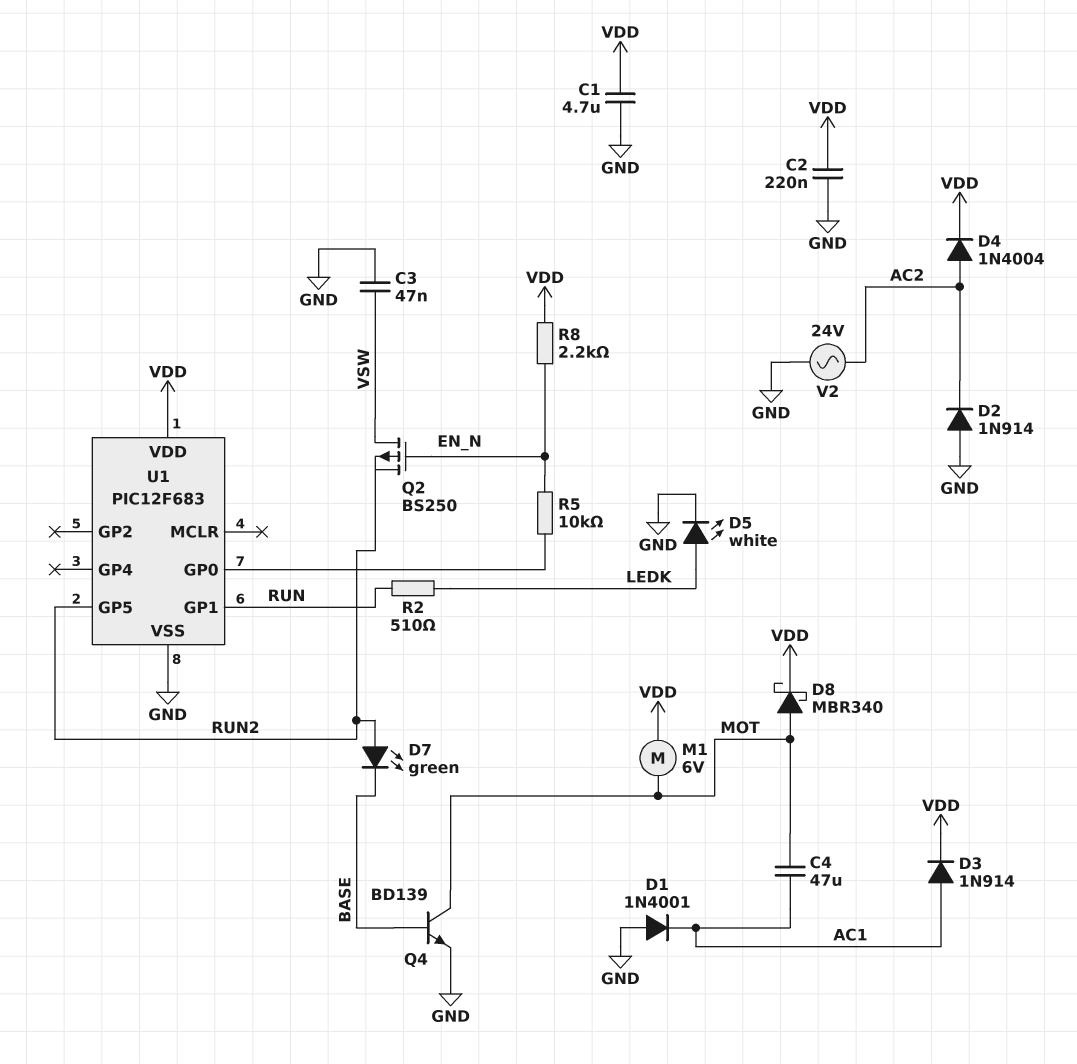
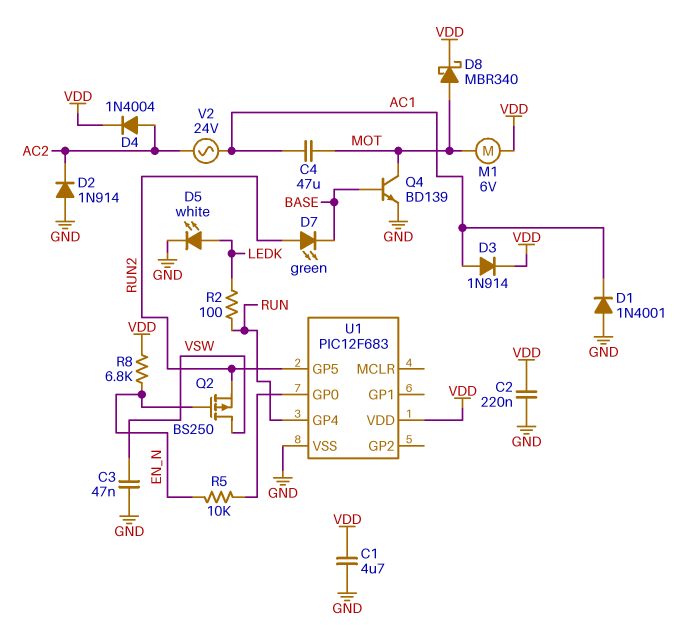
R2: 510 (LEDK, RUN) -> 100 (LEDK, RUN)
R8: 2.2k (EN_N, VDD) -> 6.8k (EN_N, VDD)
U1 pin GP1: RUN -> none
U1 pin GP4: none -> RUN
V2: AC 24V (AC2, GND) -> AC 24V (AC1, AC2)

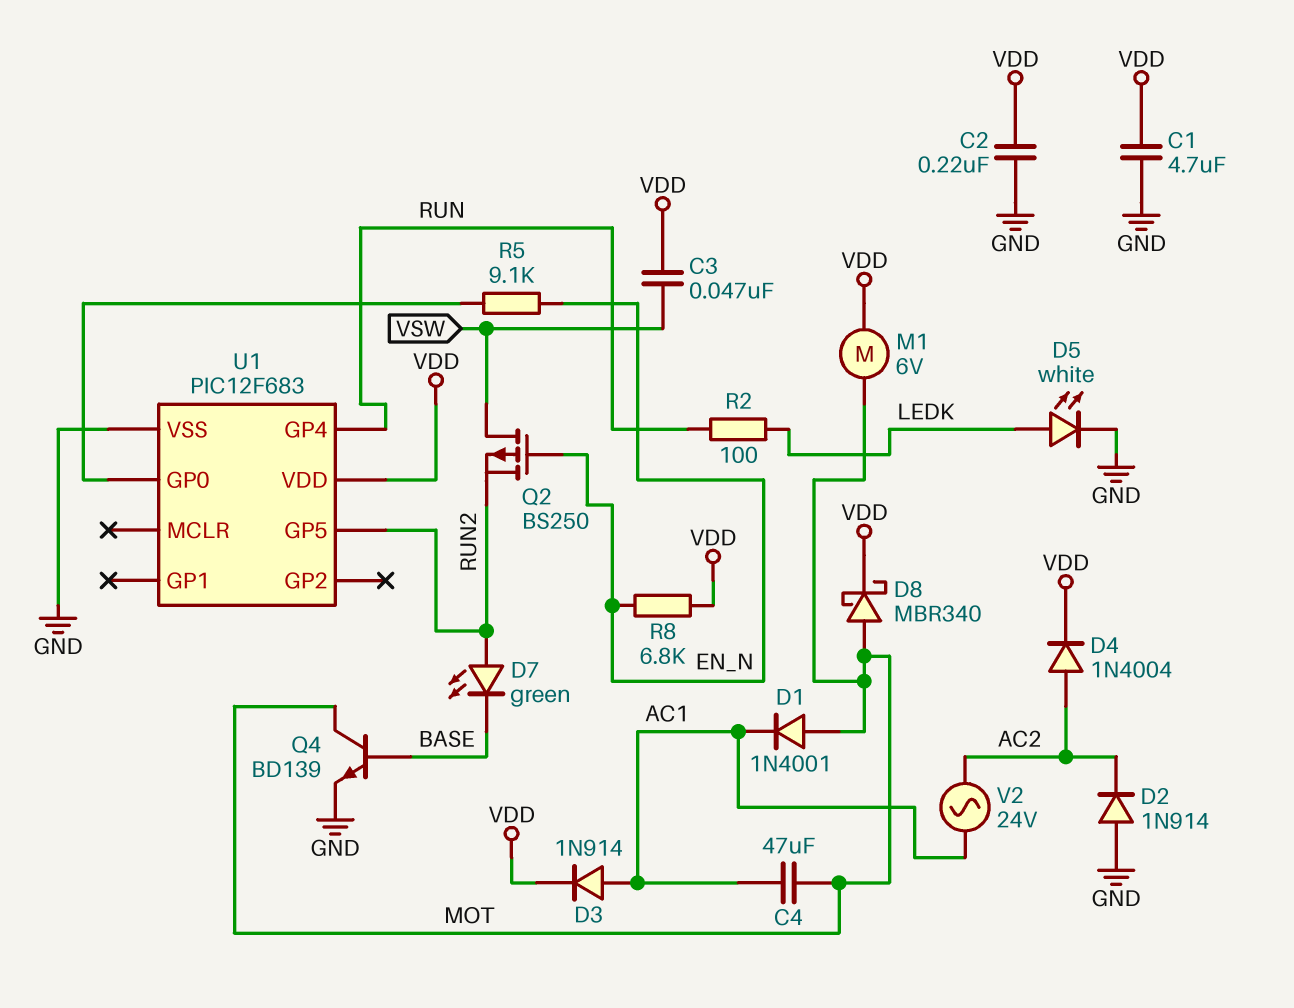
C3: 47nF (GND, VSW) -> 47nF (VDD, VSW)
D1: diode 1N4001 (A GND, K AC1) -> diode 1N4001 (A MOT, K AC1)
R5: 10k (EN_N, U1/GP0) -> 9.1k (EN_N, U1/GP0)

